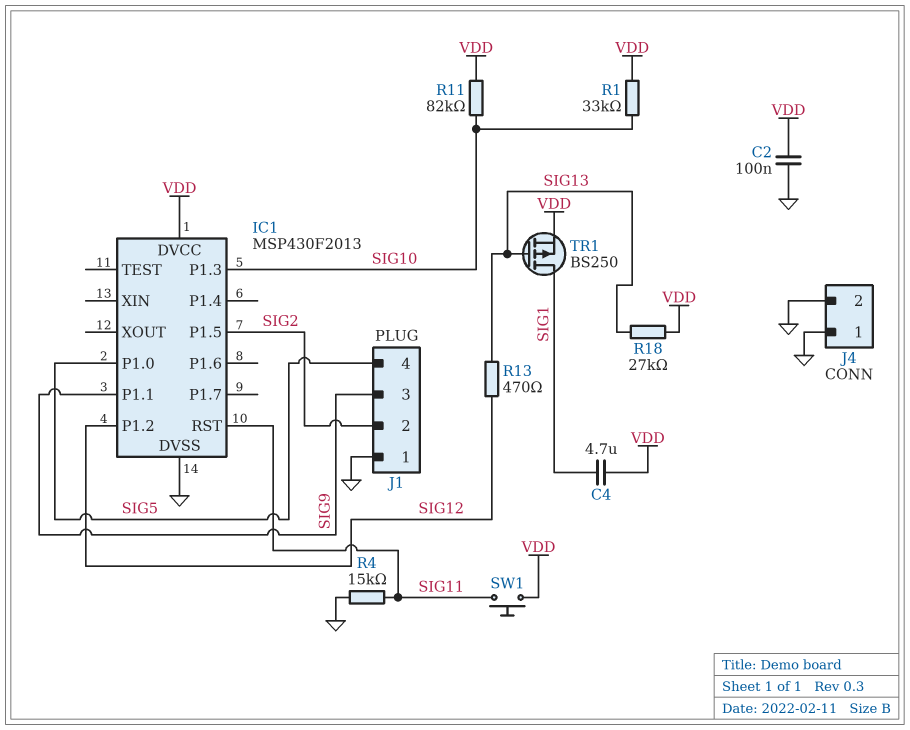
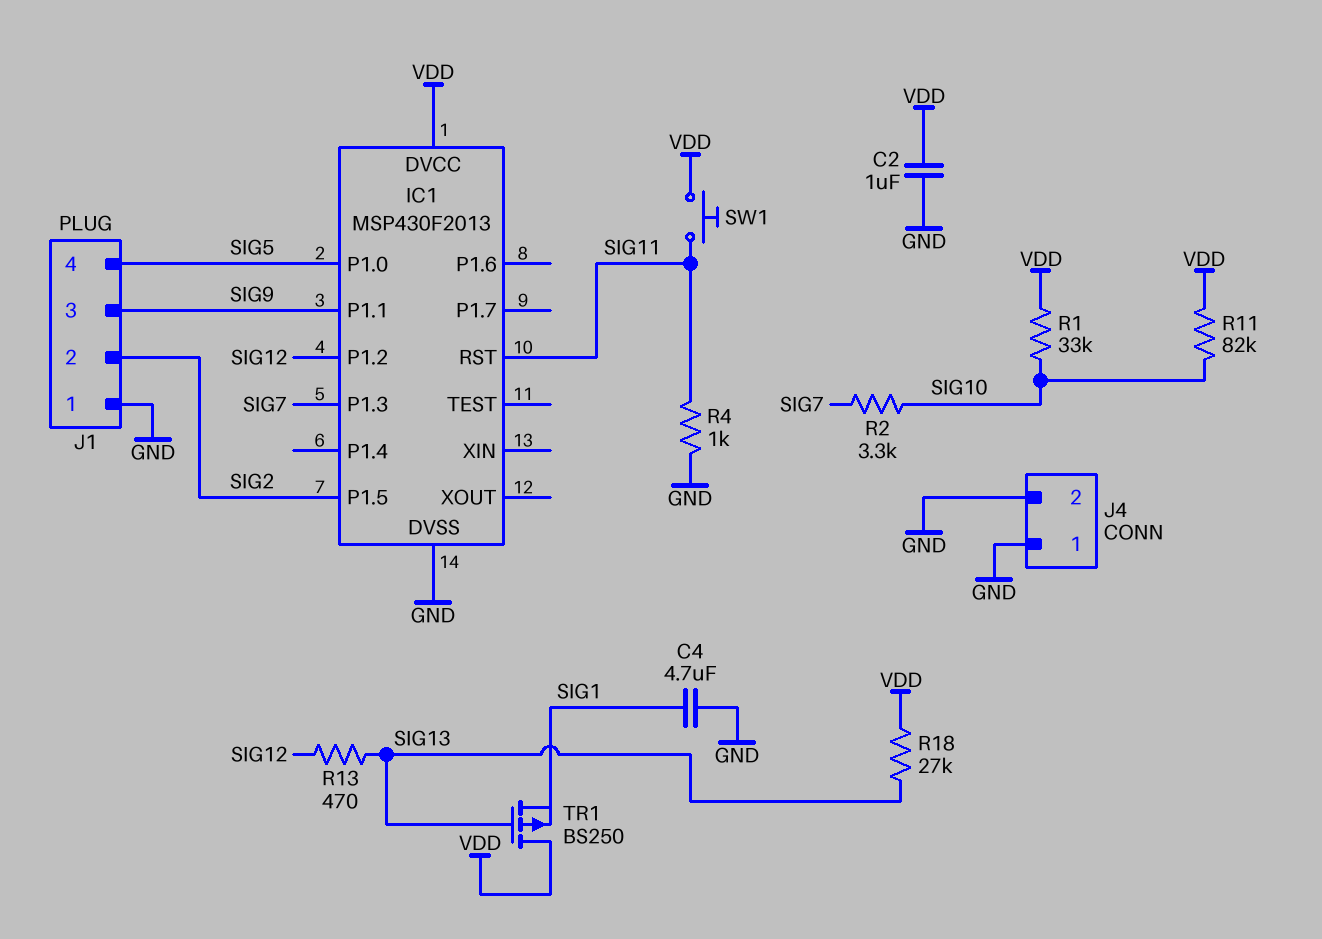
C2: 100nF (GND, VDD) -> 1uF (GND, VDD)
C4: 4.7uF (SIG1, VDD) -> 4.7uF (GND, SIG1)
IC1 pin P1.3: SIG10 -> SIG7
R2: none -> 3.3k (SIG7, SIG10)
R4: 15k (GND, SIG11) -> 1k (GND, SIG11)
TR1: PMOS BS250 (G SIG13, D SIG1, S VDD) -> PMOS BS250 (G SIG13, D VDD, S SIG1)

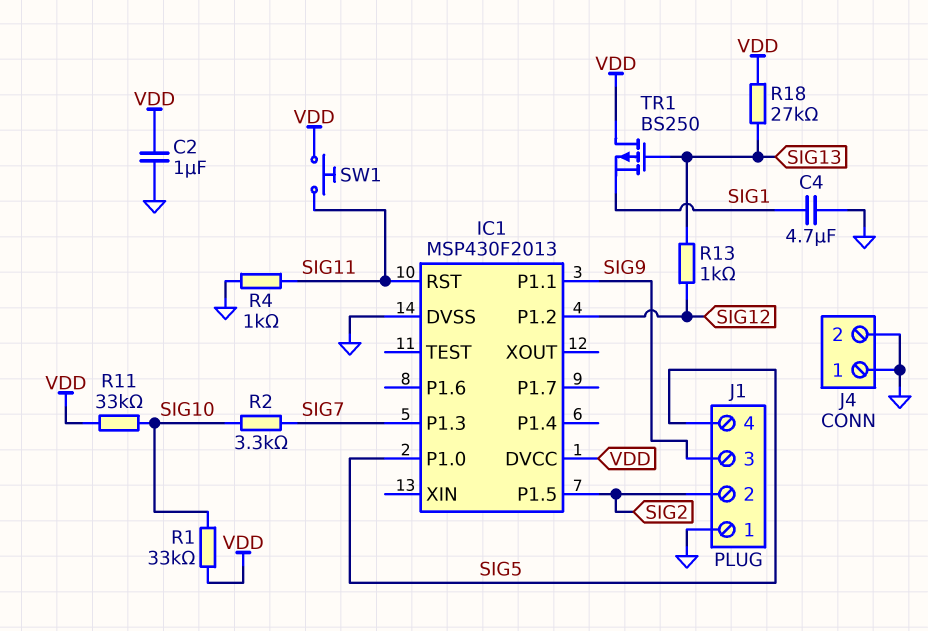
R11: 82k (SIG10, VDD) -> 33k (SIG10, VDD)
R13: 470 (SIG12, SIG13) -> 1k (SIG12, SIG13)

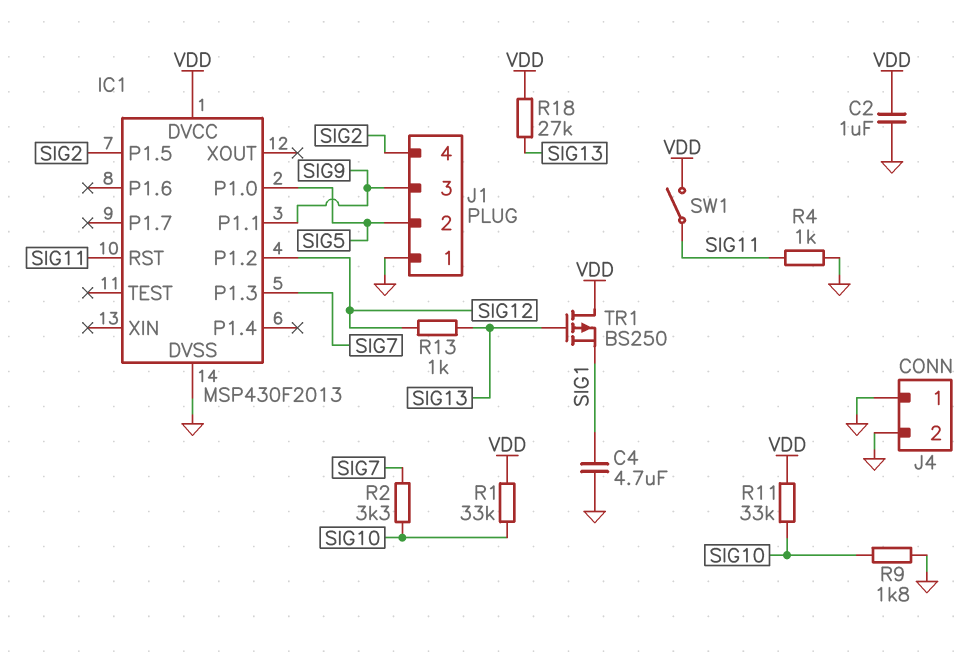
J1 pin 2: SIG2 -> SIG5
J1 pin 4: SIG5 -> SIG2
R9: none -> 1.8k (GND, SIG10)
SW1: button (SIG11, VDD) -> switch (SIG11, VDD)

